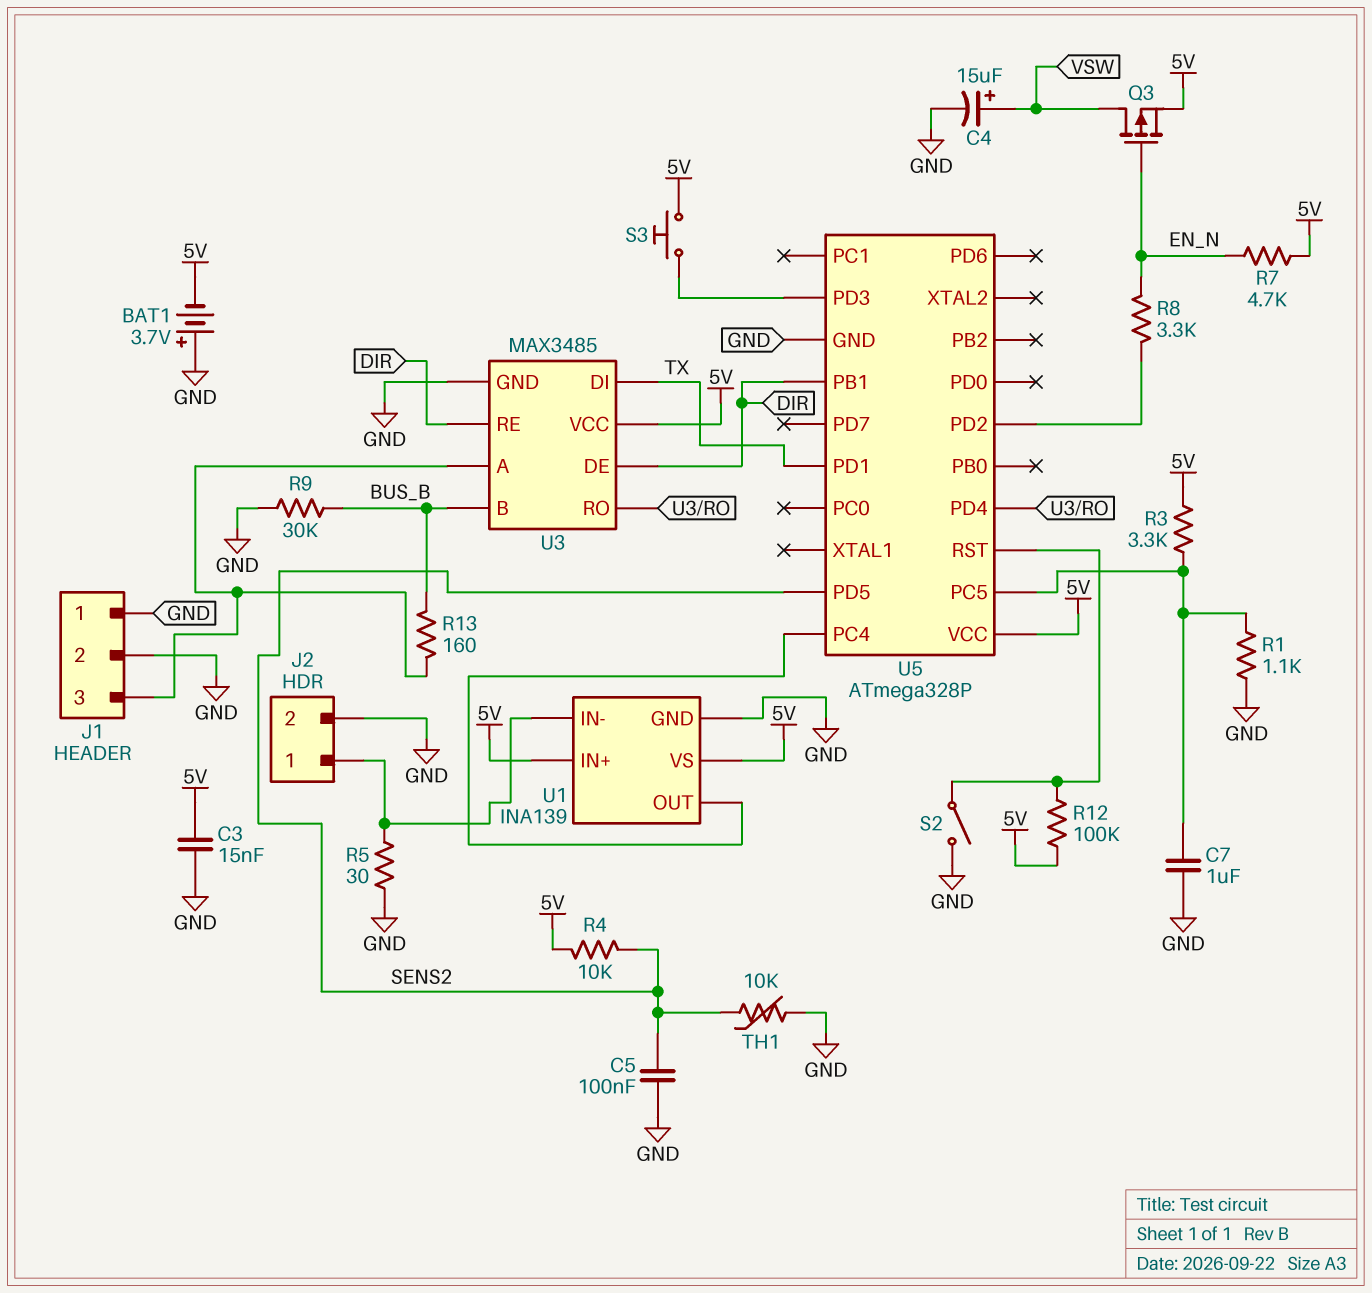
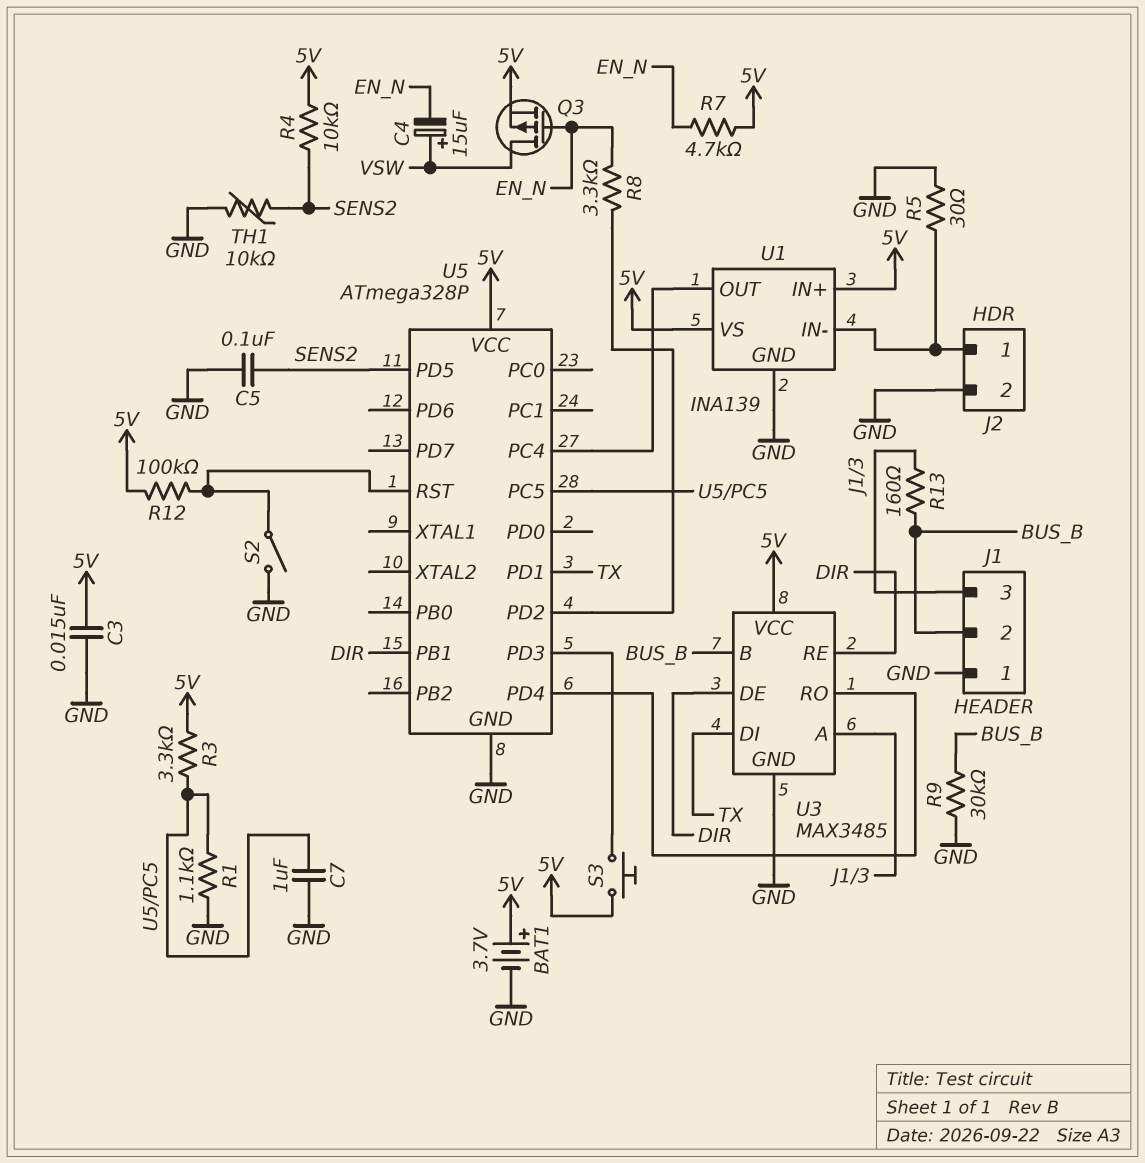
BAT1: 3.7V (plus GND, minus 5V) -> 3.7V (plus 5V, minus GND)
C4: 15uF (plus VSW, minus GND) -> 15uF (plus VSW, minus EN_N)
J1 pin 2: GND -> BUS_B

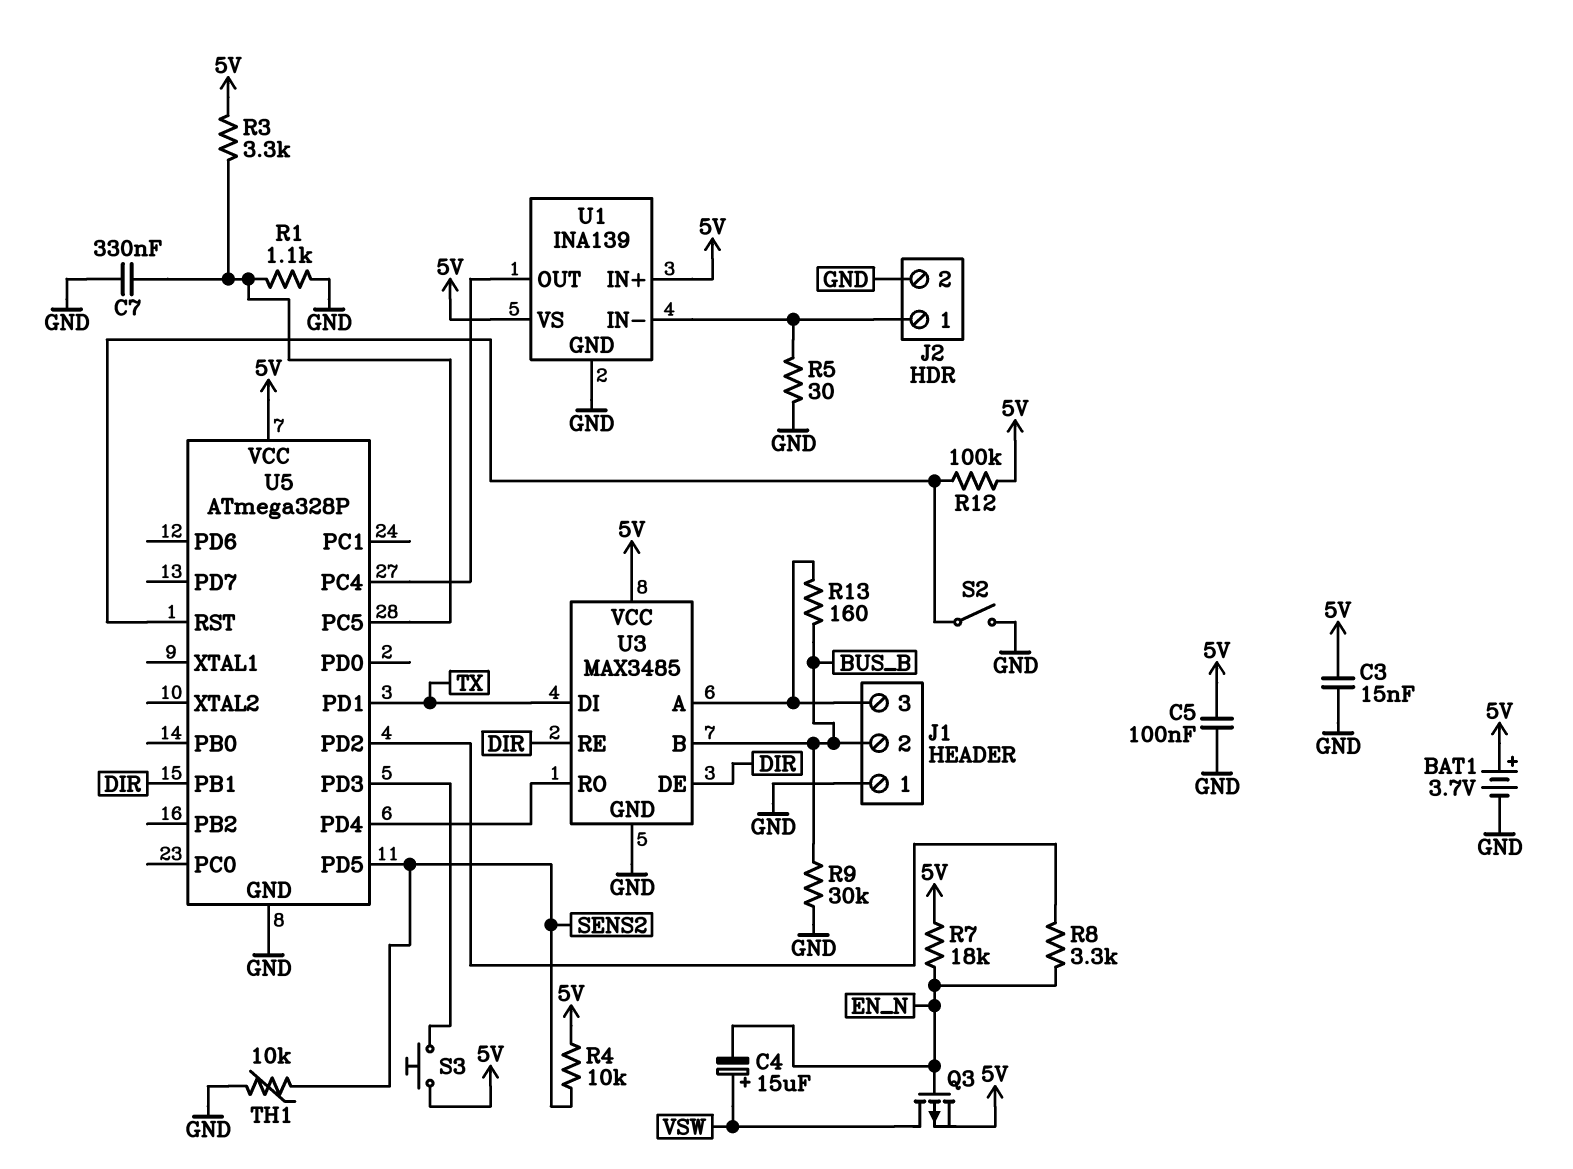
C5: 100nF (GND, SENS2) -> 100nF (5V, GND)
C7: 1uF (GND, U5/PC5) -> 330nF (GND, U5/PC5)
R7: 4.7k (5V, EN_N) -> 18k (5V, EN_N)

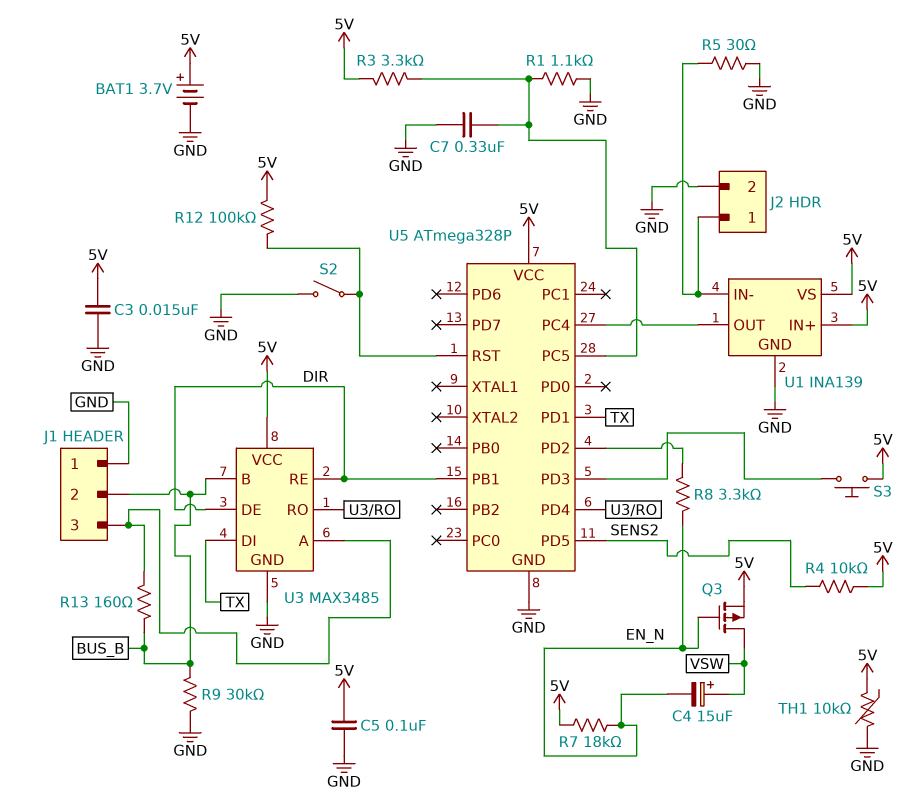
TH1: 10k (GND, SENS2) -> 10k (5V, GND)

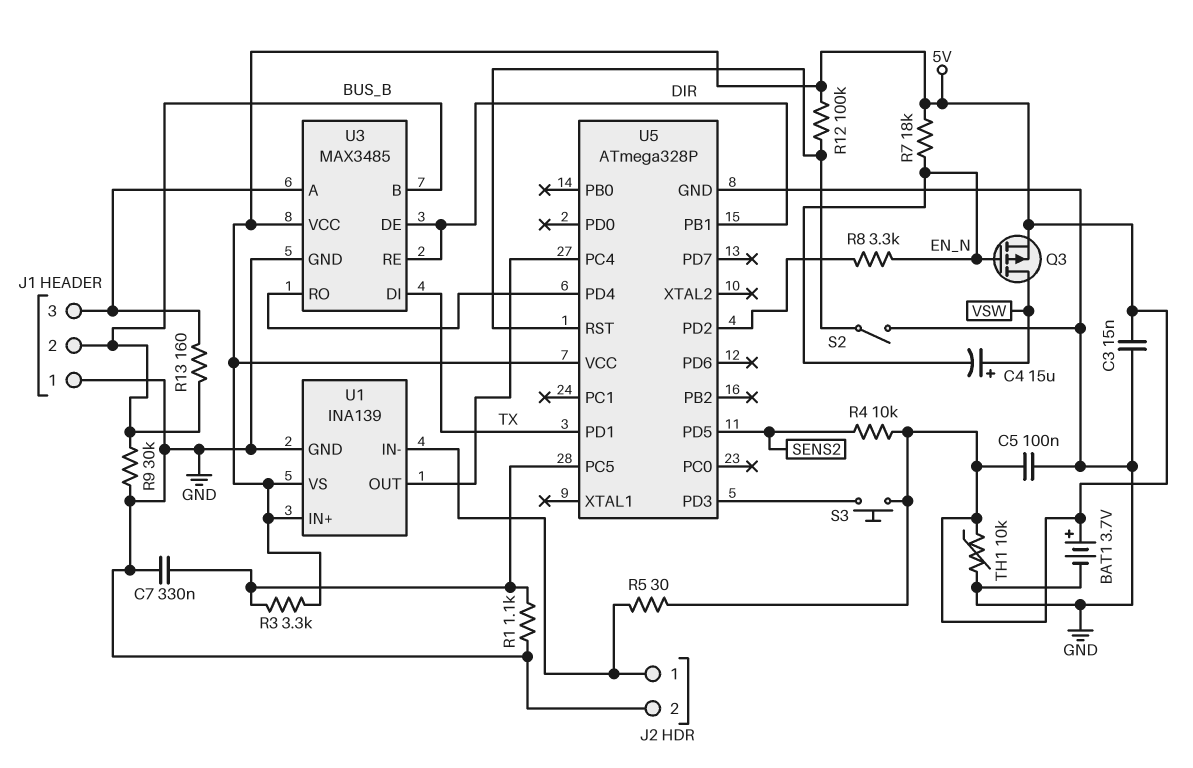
R5: 30 (GND, J2/1) -> 30 (5V, J2/1)

